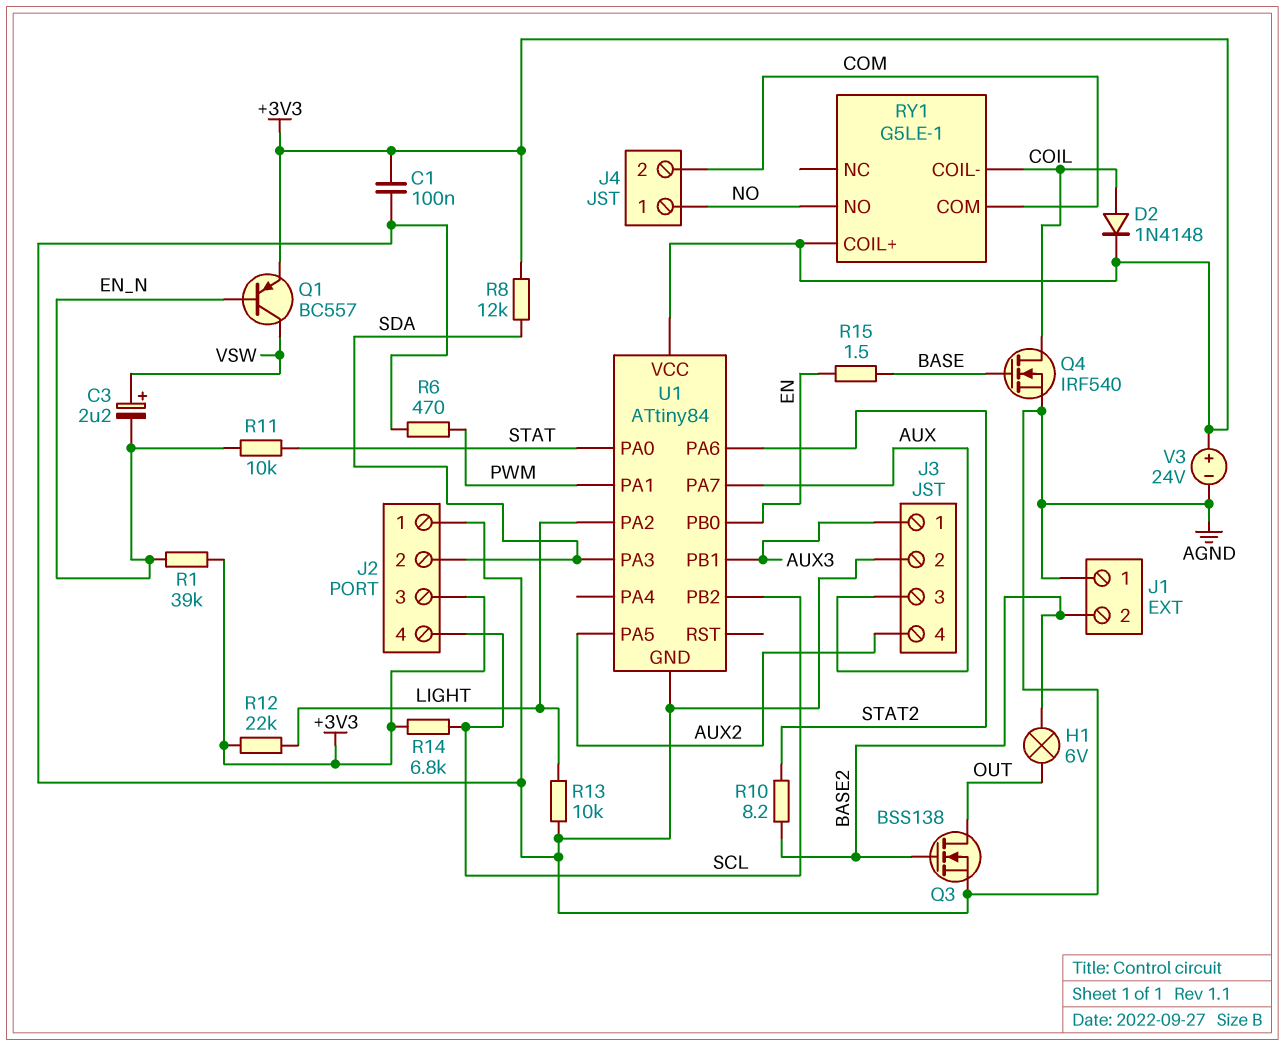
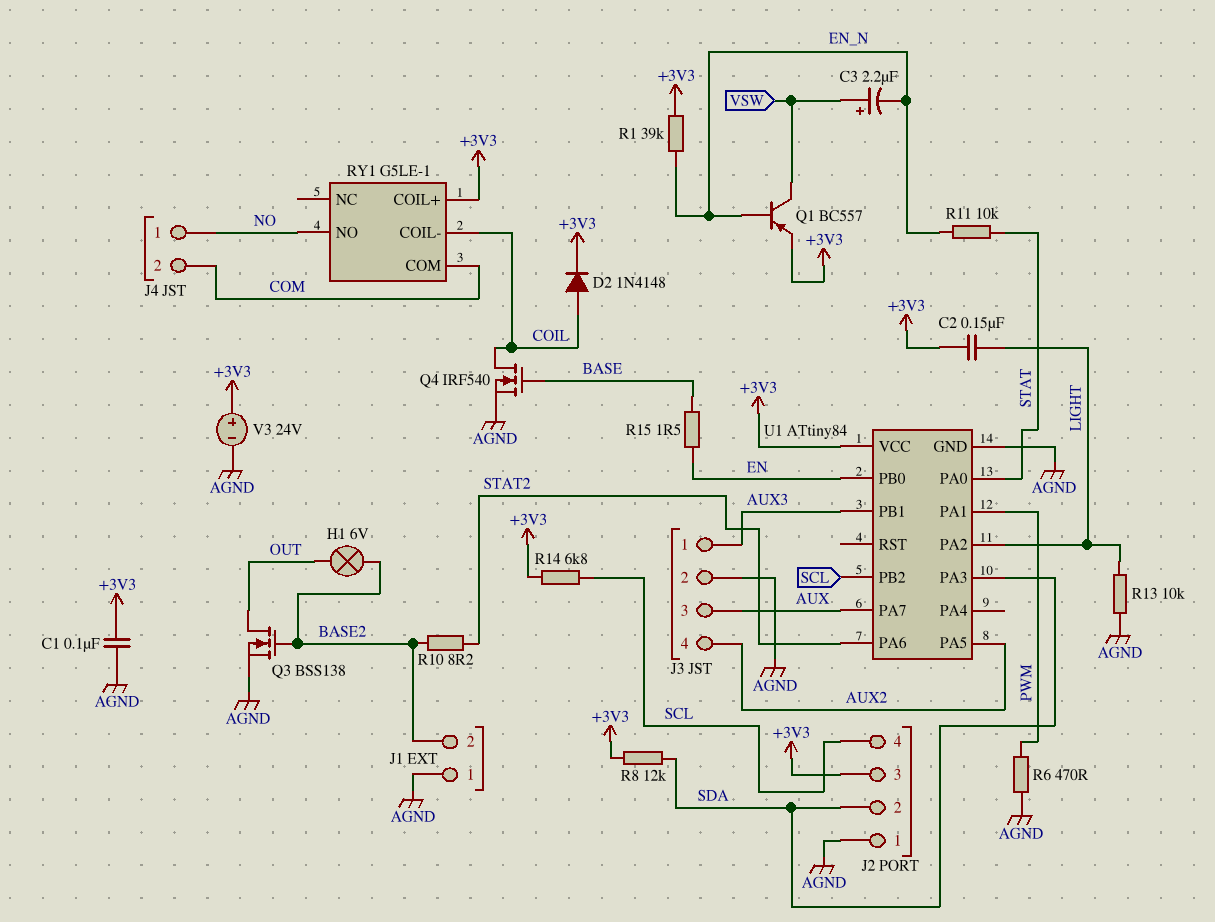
C2: none -> 150nF (+3V3, LIGHT)
R12: 22k (+3V3, LIGHT) -> none

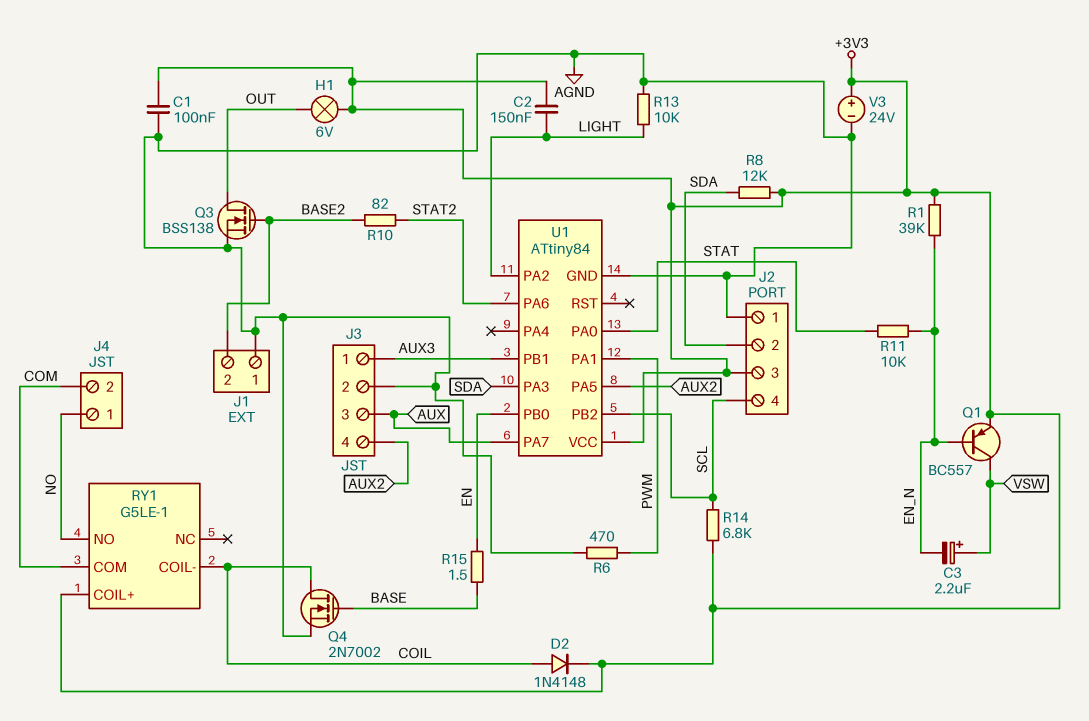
H1: lamp 6V (BASE2, OUT) -> lamp 6V (+3V3, OUT)
Q4: NMOS IRF540 (G BASE, D COIL, S AGND) -> NMOS 2N7002 (G BASE, D COIL, S AGND)
R10: 8.2 (BASE2, STAT2) -> 82 (BASE2, STAT2)

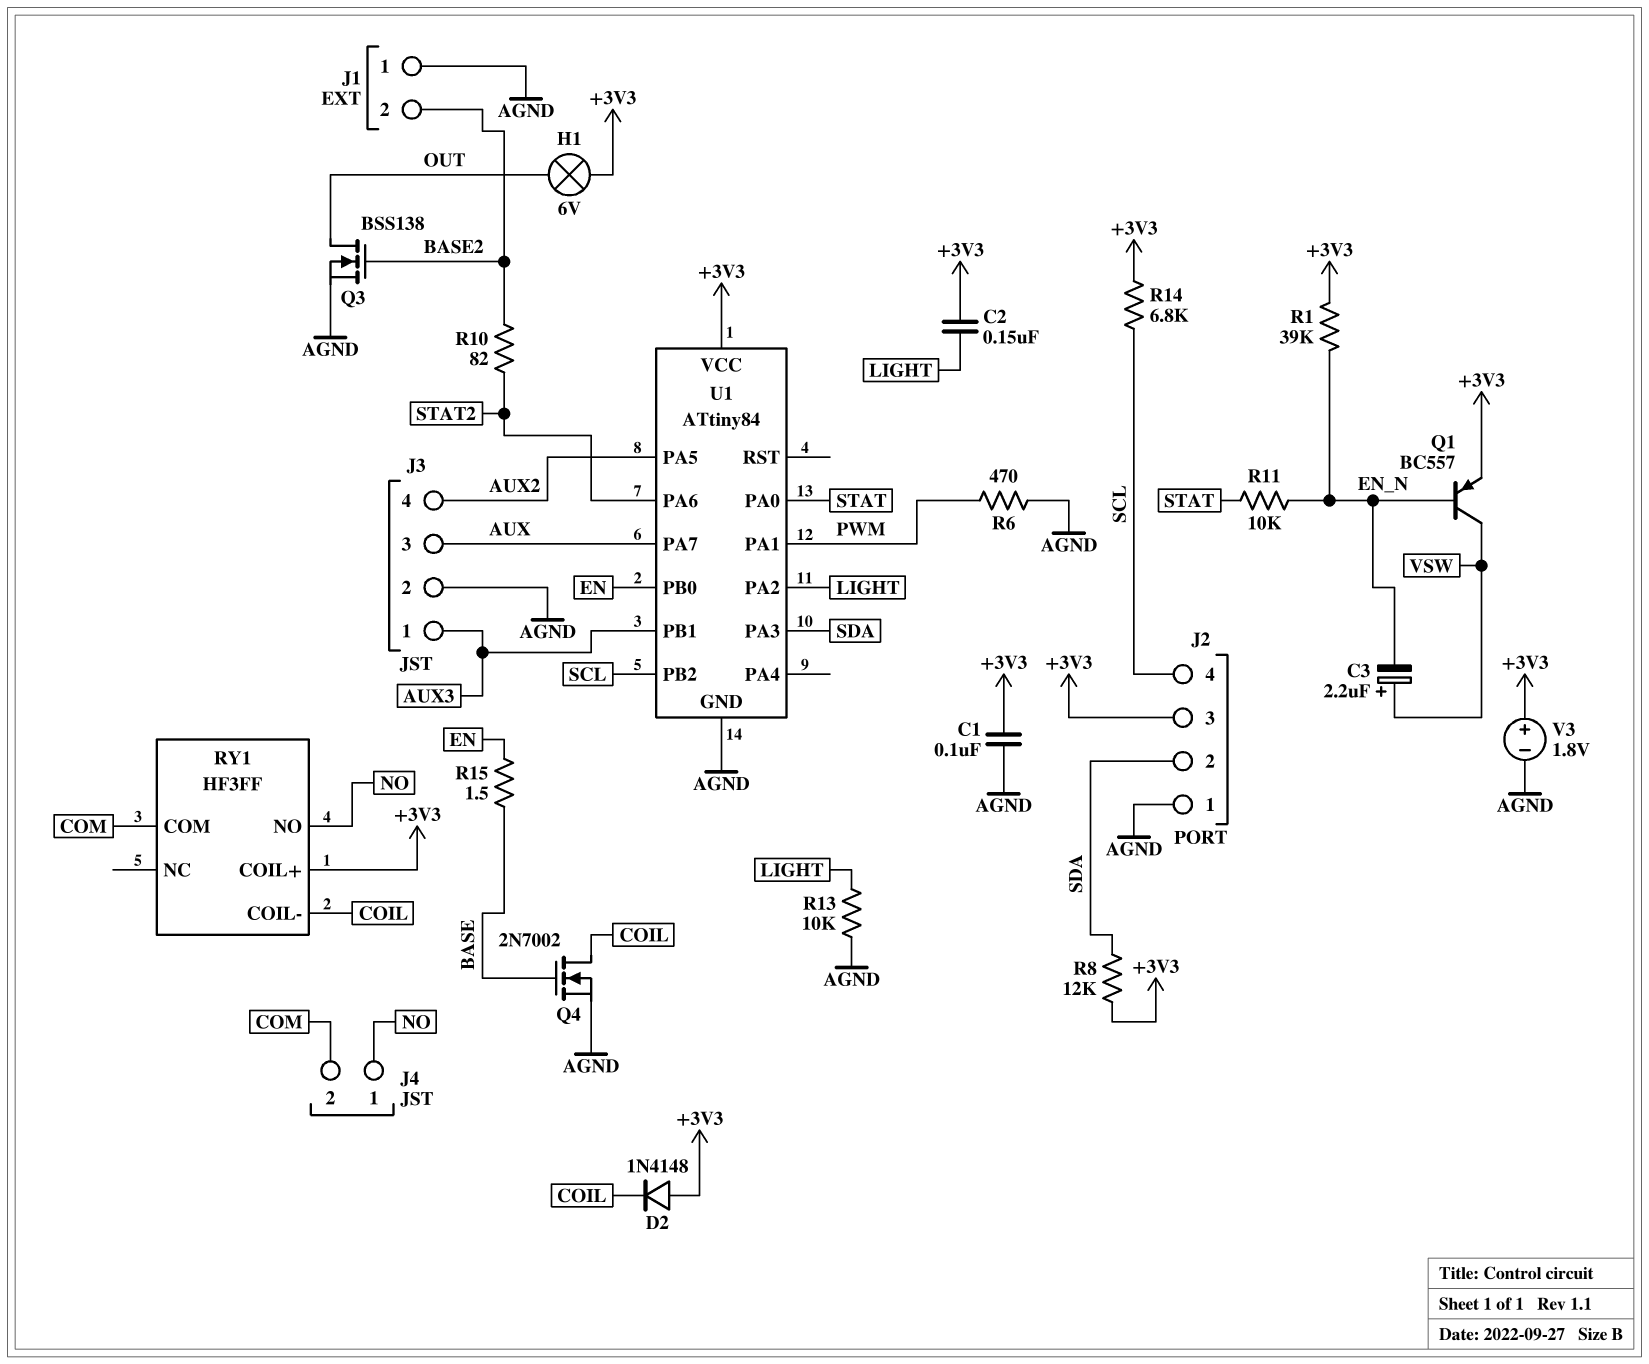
D2: diode 1N4148 (A COIL, K +3V3) -> diode 1N4148 (A +3V3, K COIL)
RY1: G5LE-1 -> HF3FF
V3: 24V (plus +3V3, minus AGND) -> 1.8V (plus +3V3, minus AGND)

